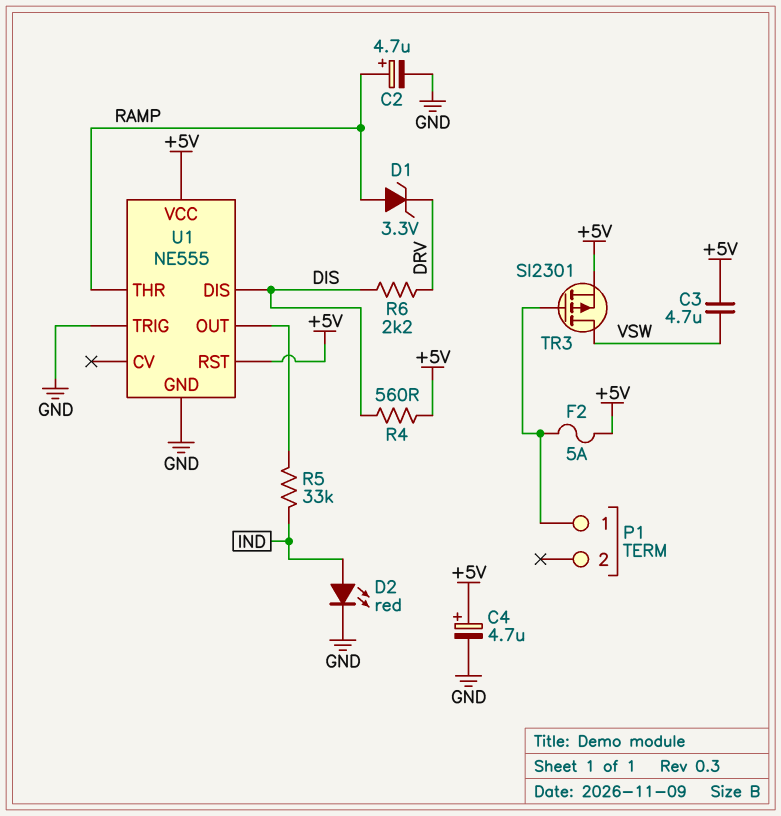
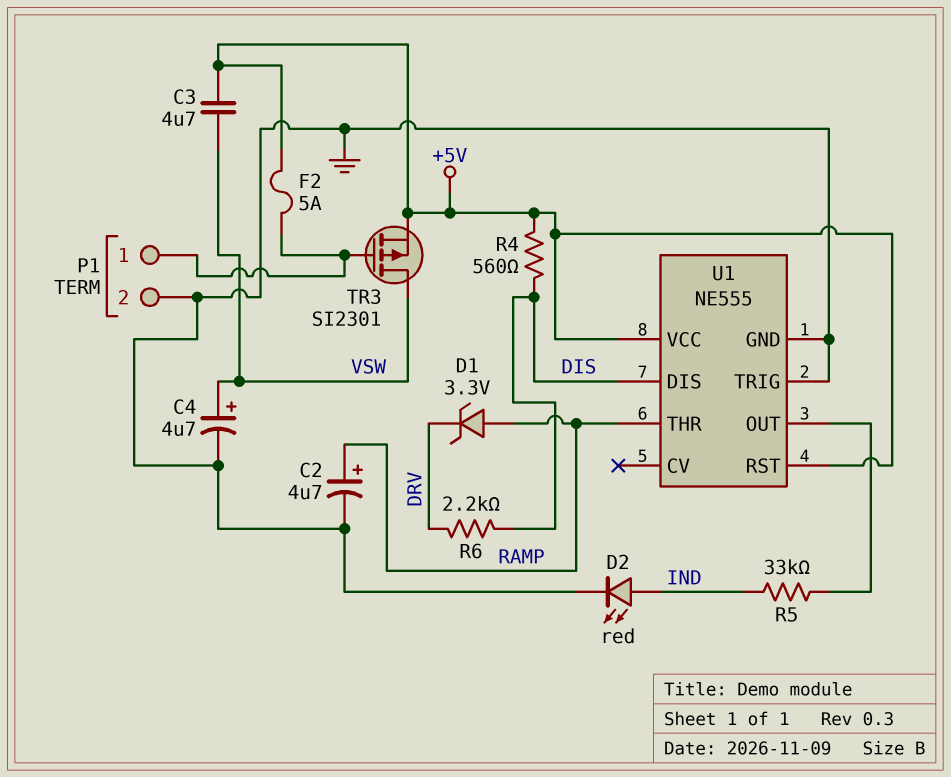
C4: 4.7uF (plus +5V, minus GND) -> 4.7uF (plus VSW, minus GND)
P1 pin 2: none -> GND

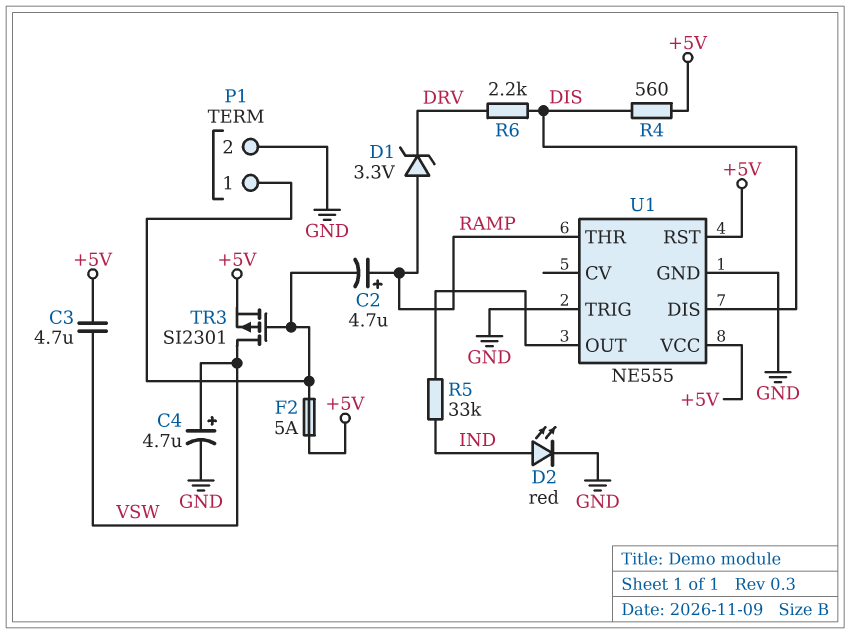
C2: 4.7uF (plus RAMP, minus GND) -> 4.7uF (plus RAMP, minus P1/1)

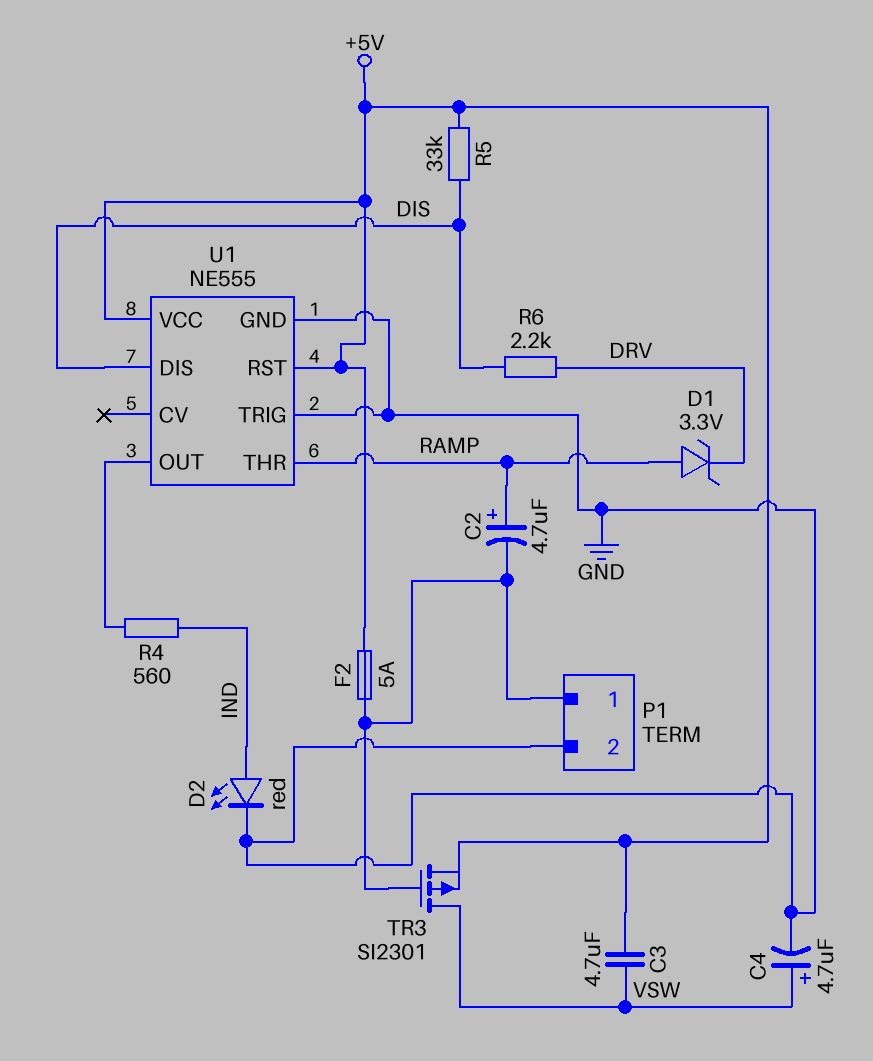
R4: 560 (+5V, DIS) -> 560 (IND, U1/OUT)
R5: 33k (IND, U1/OUT) -> 33k (+5V, DIS)

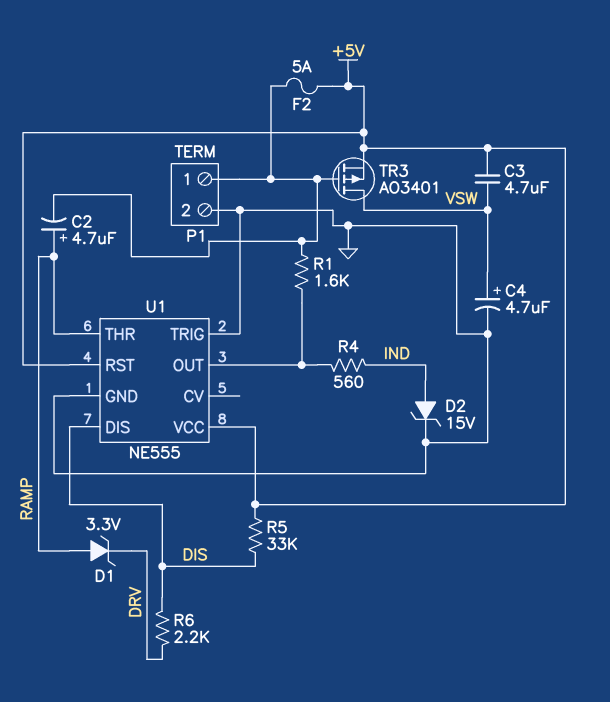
D2: LED red (A IND, K GND) -> zener 15V (A IND, K GND)
R1: none -> 1.6k (P1/1, U1/OUT)
TR3: PMOS SI2301 (G P1/1, D VSW, S +5V) -> PMOS AO3401 (G P1/1, D VSW, S +5V)

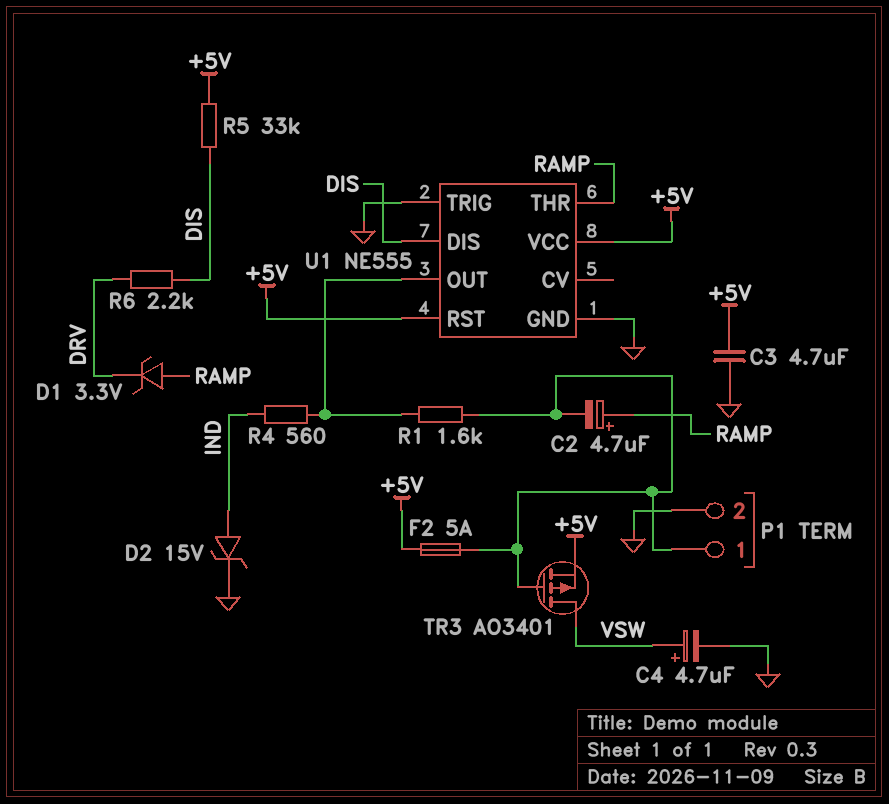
C3: 4.7uF (+5V, VSW) -> 4.7uF (+5V, GND)

